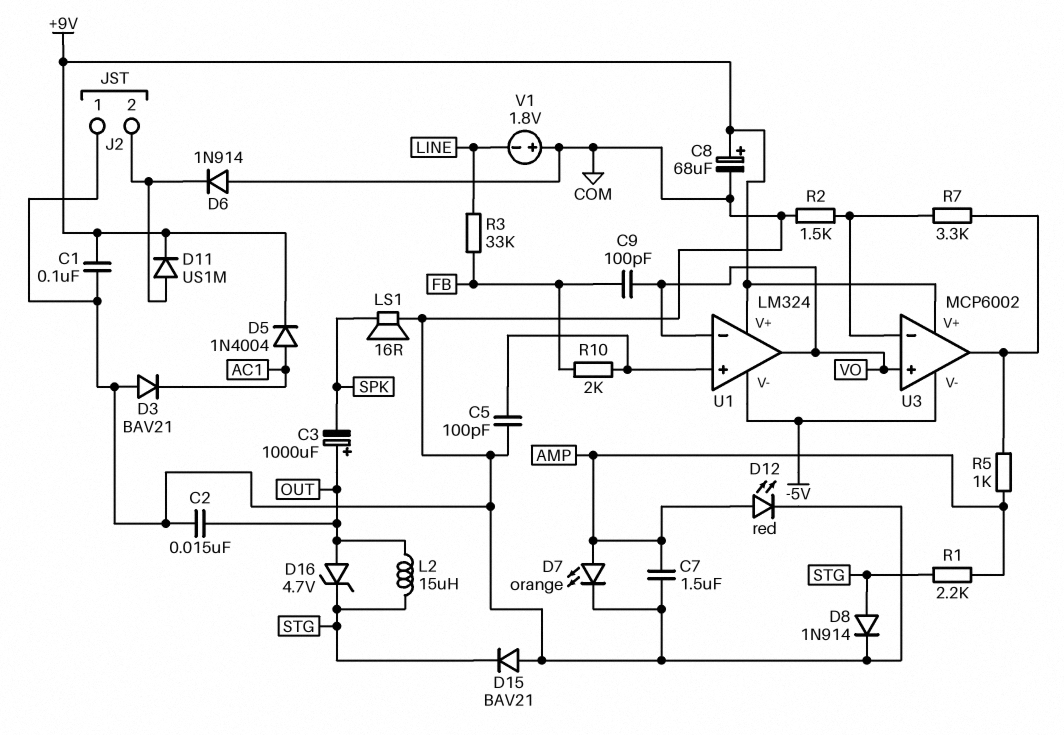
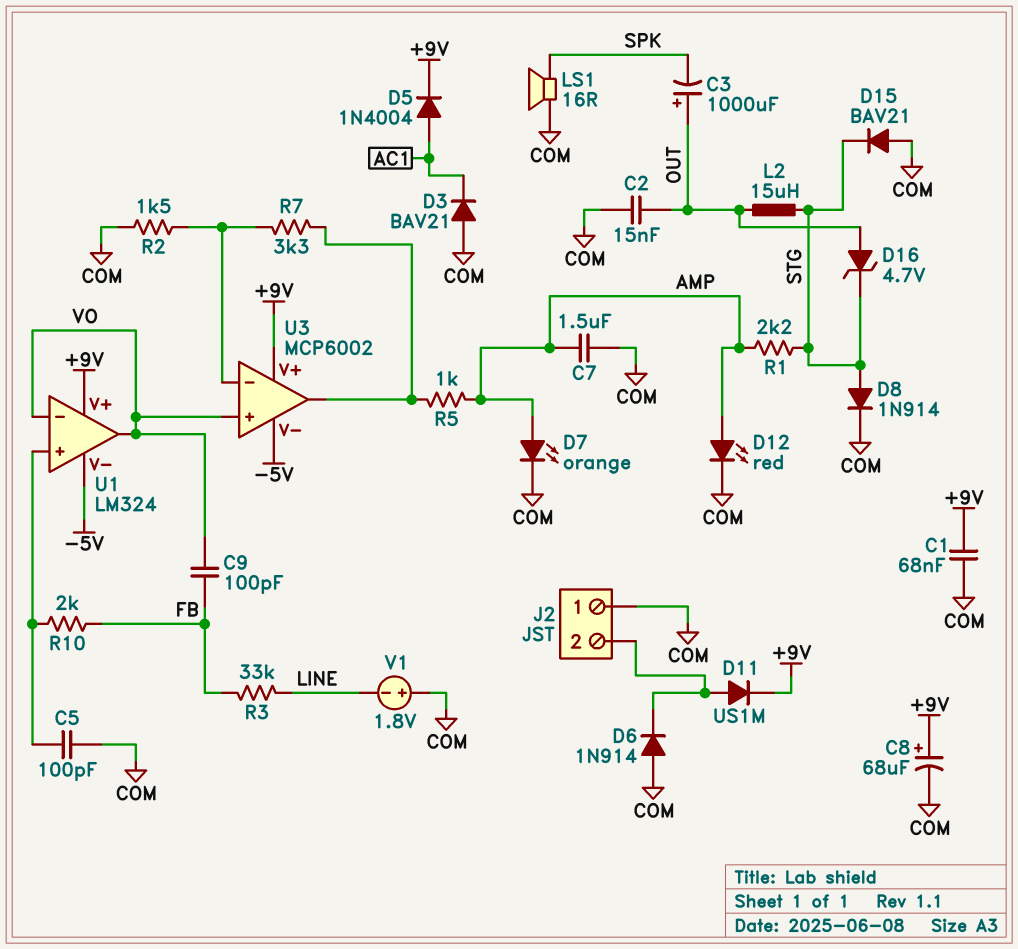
C1: 100nF (+9V, COM) -> 68nF (+9V, COM)

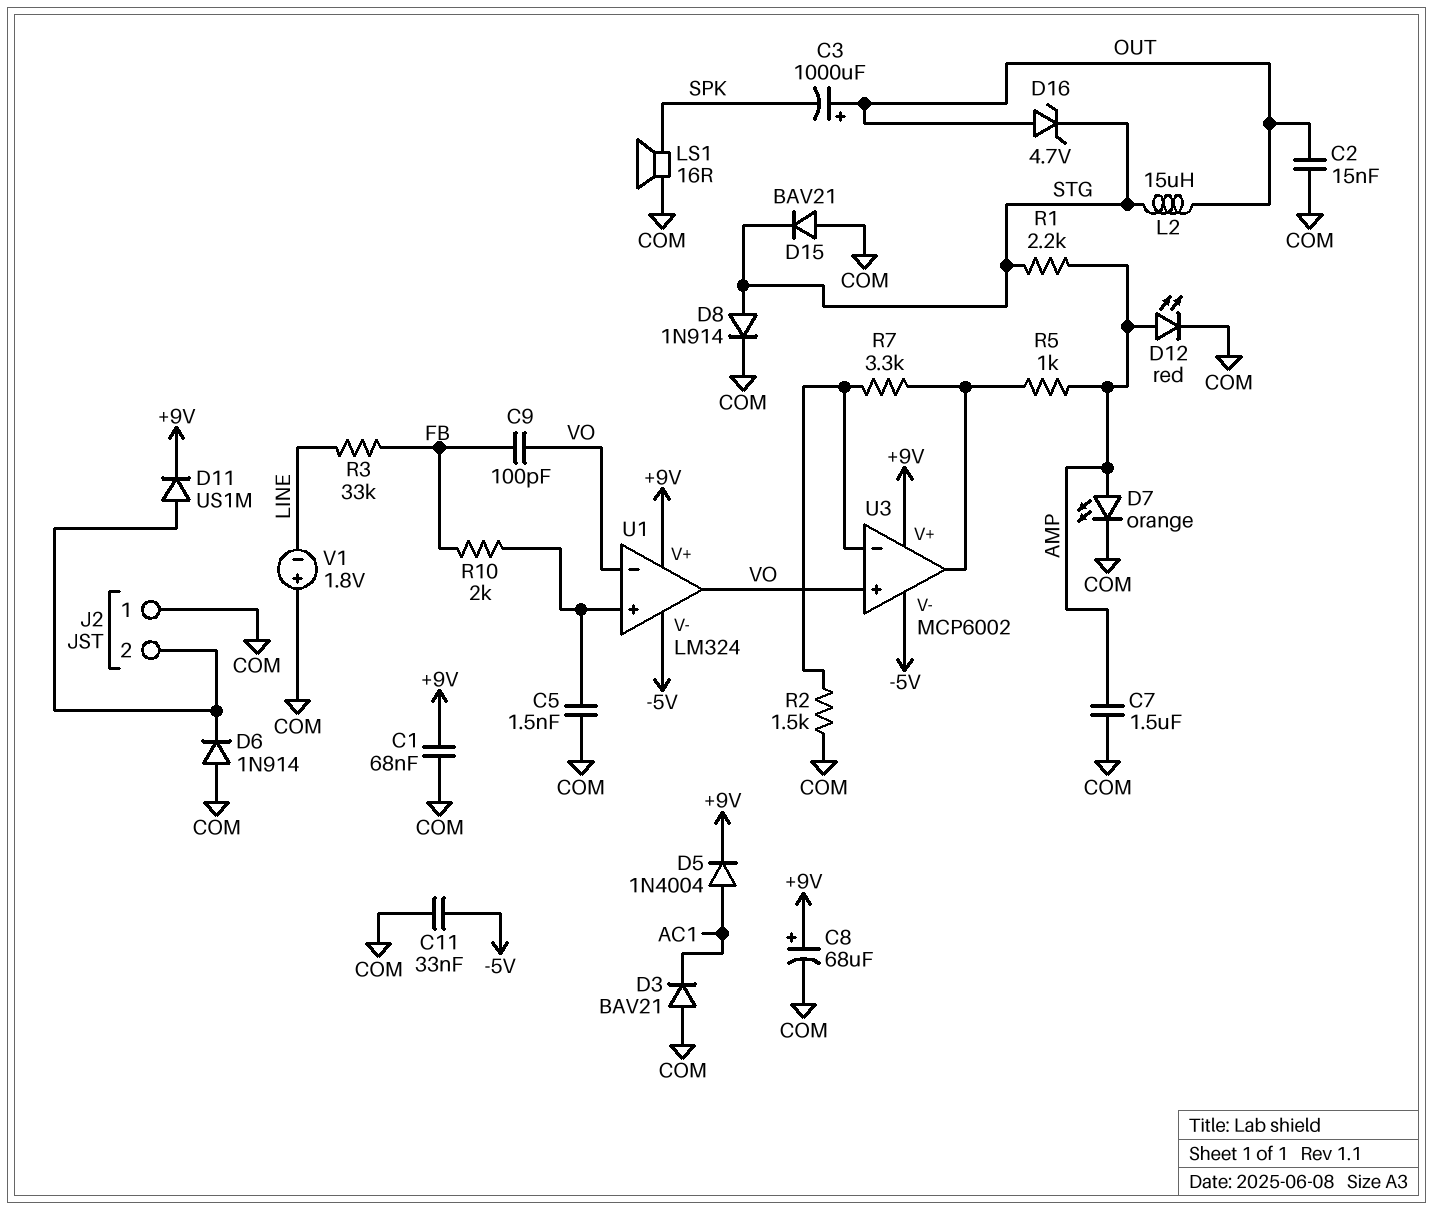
C5: 100pF (COM, U1/in+) -> 1.5nF (COM, U1/in+)
C11: none -> 33nF (-5V, COM)

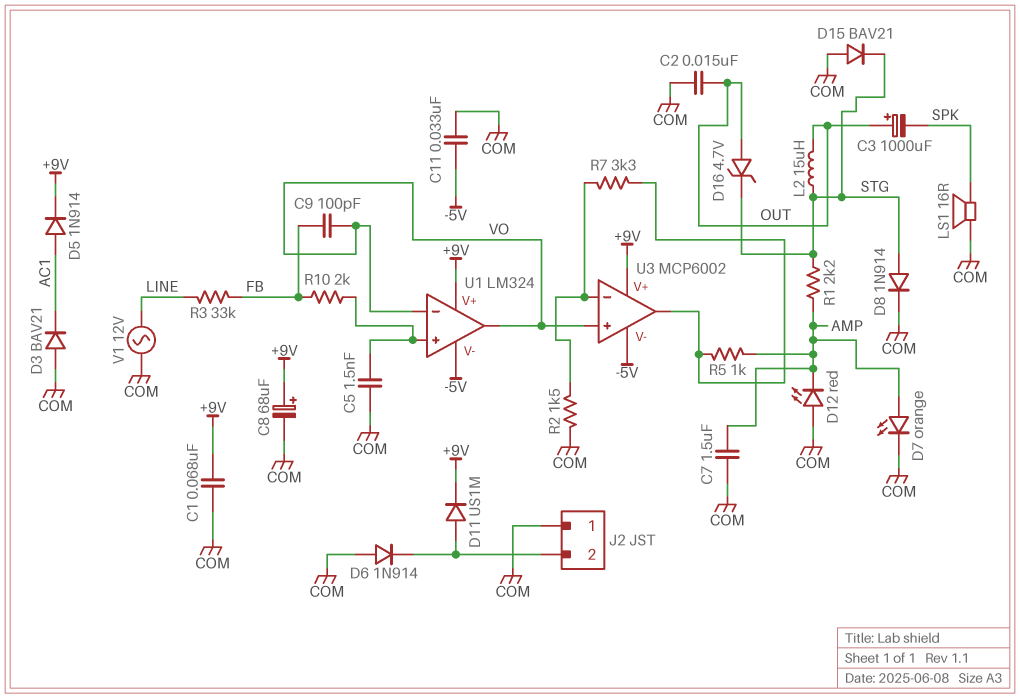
D5: diode 1N4004 (A AC1, K +9V) -> diode 1N914 (A AC1, K +9V)
D12: LED red (A AMP, K COM) -> LED red (A COM, K AMP)
V1: 1.8V (plus COM, minus LINE) -> AC 12V (COM, LINE)

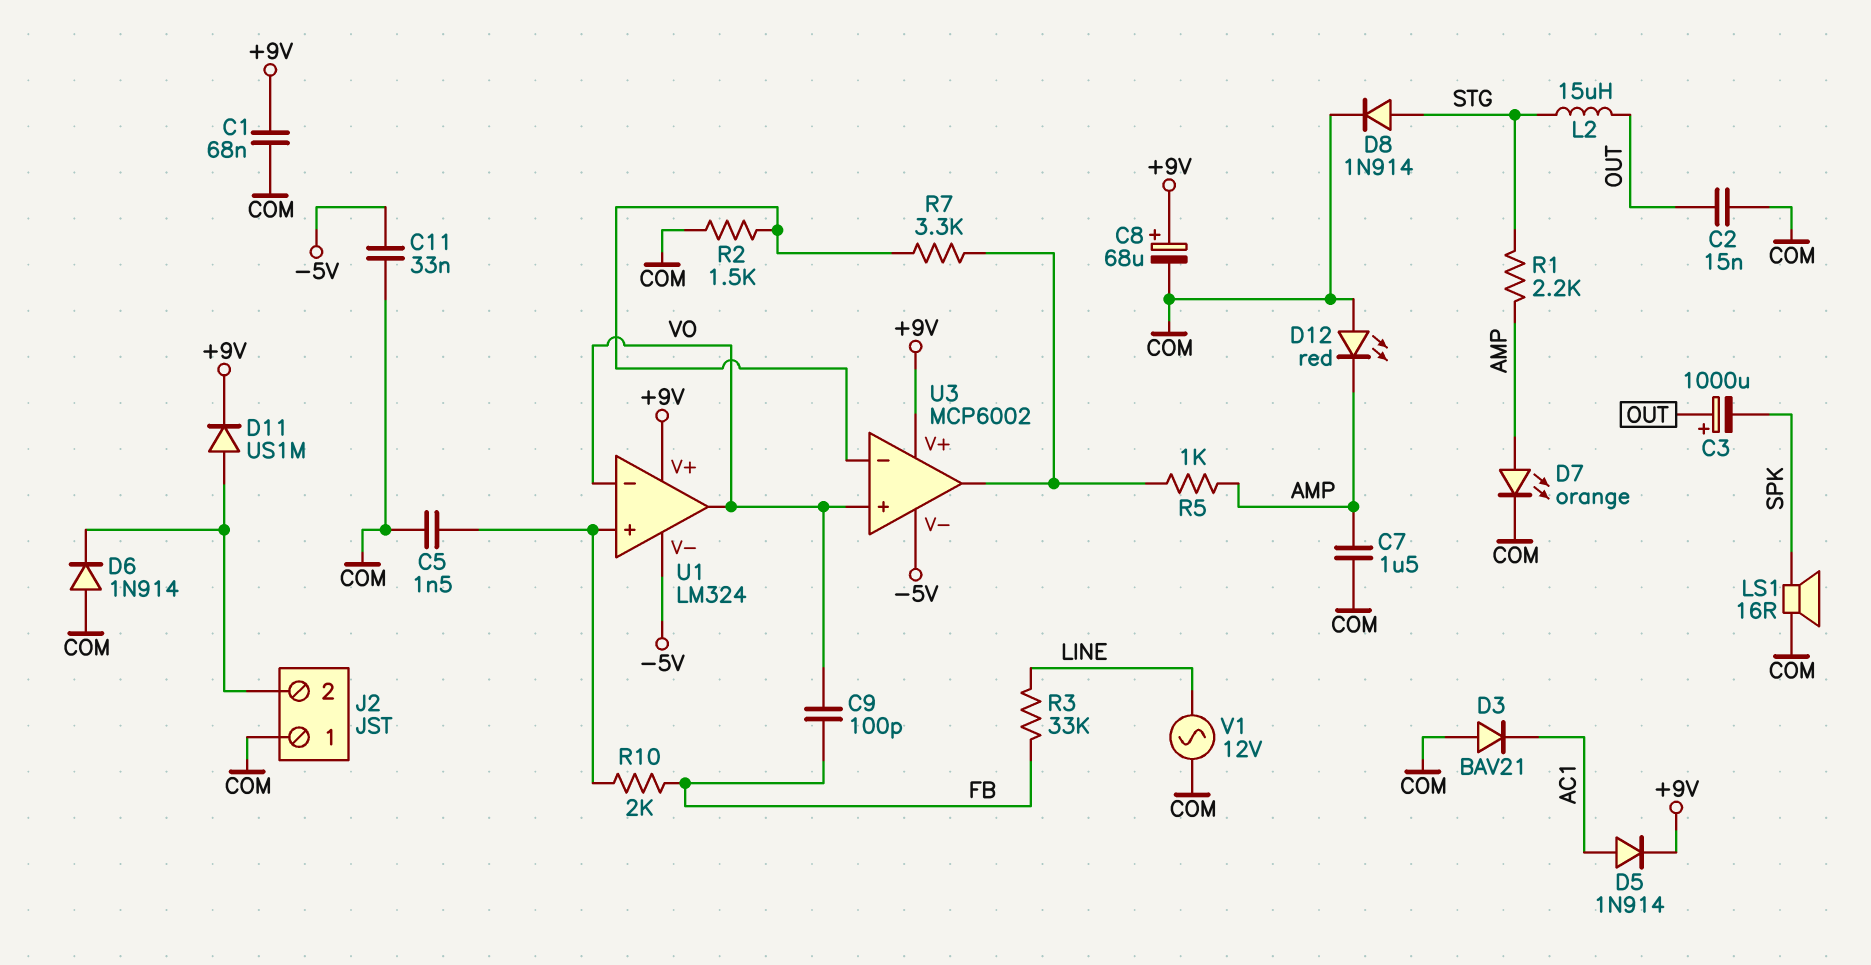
D15: diode BAV21 (A COM, K STG) -> none
D16: zener 4.7V (A OUT, K STG) -> none

